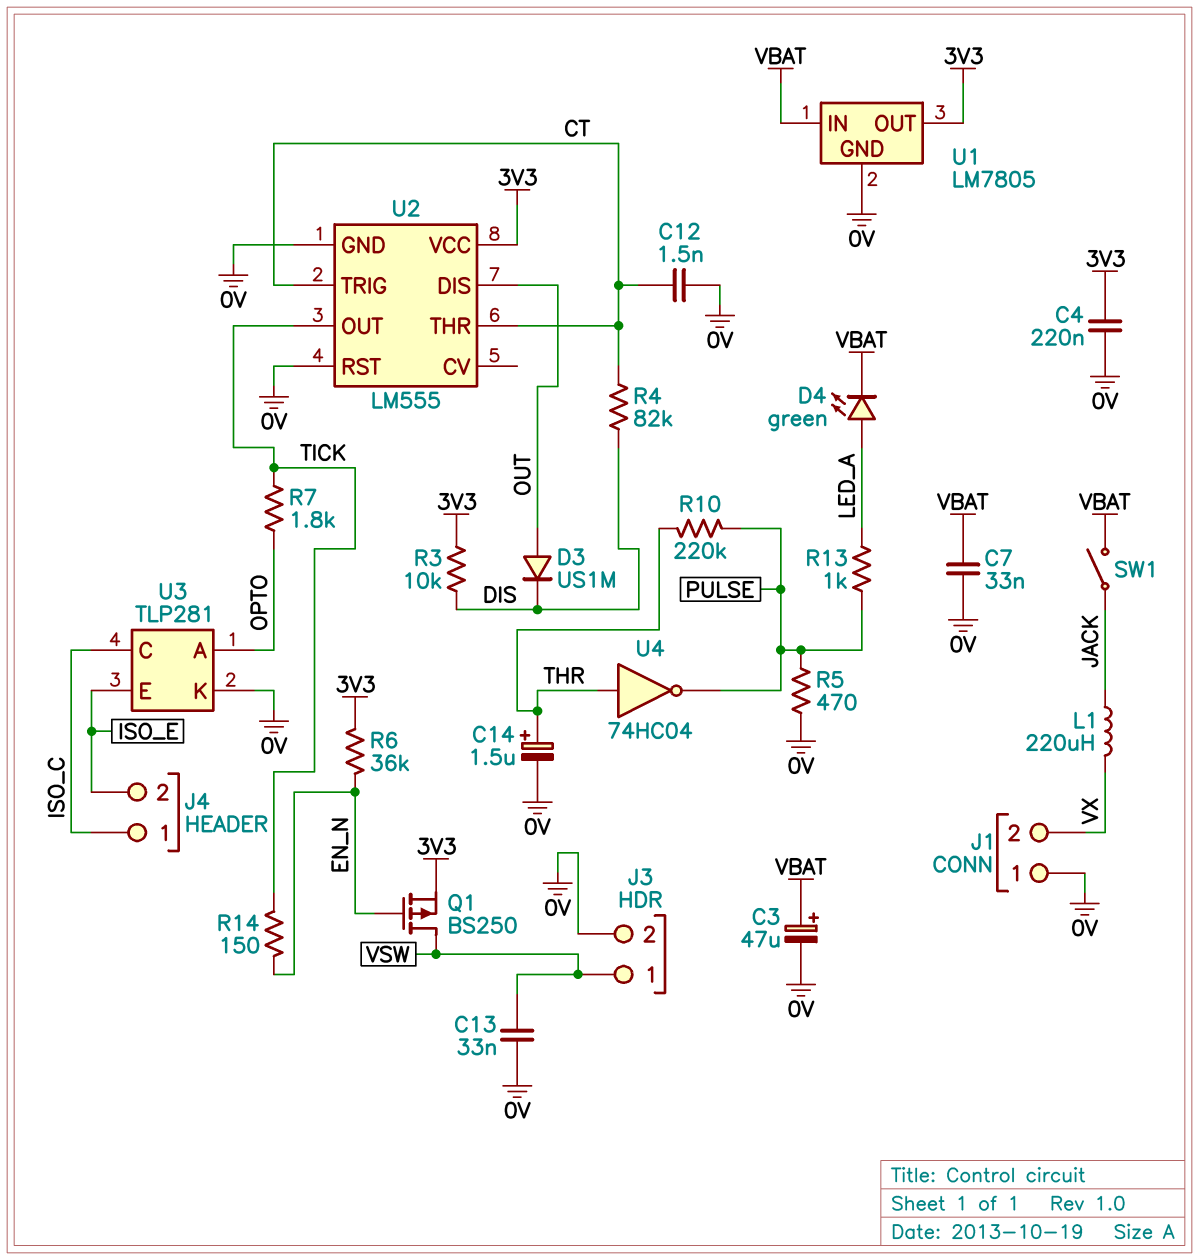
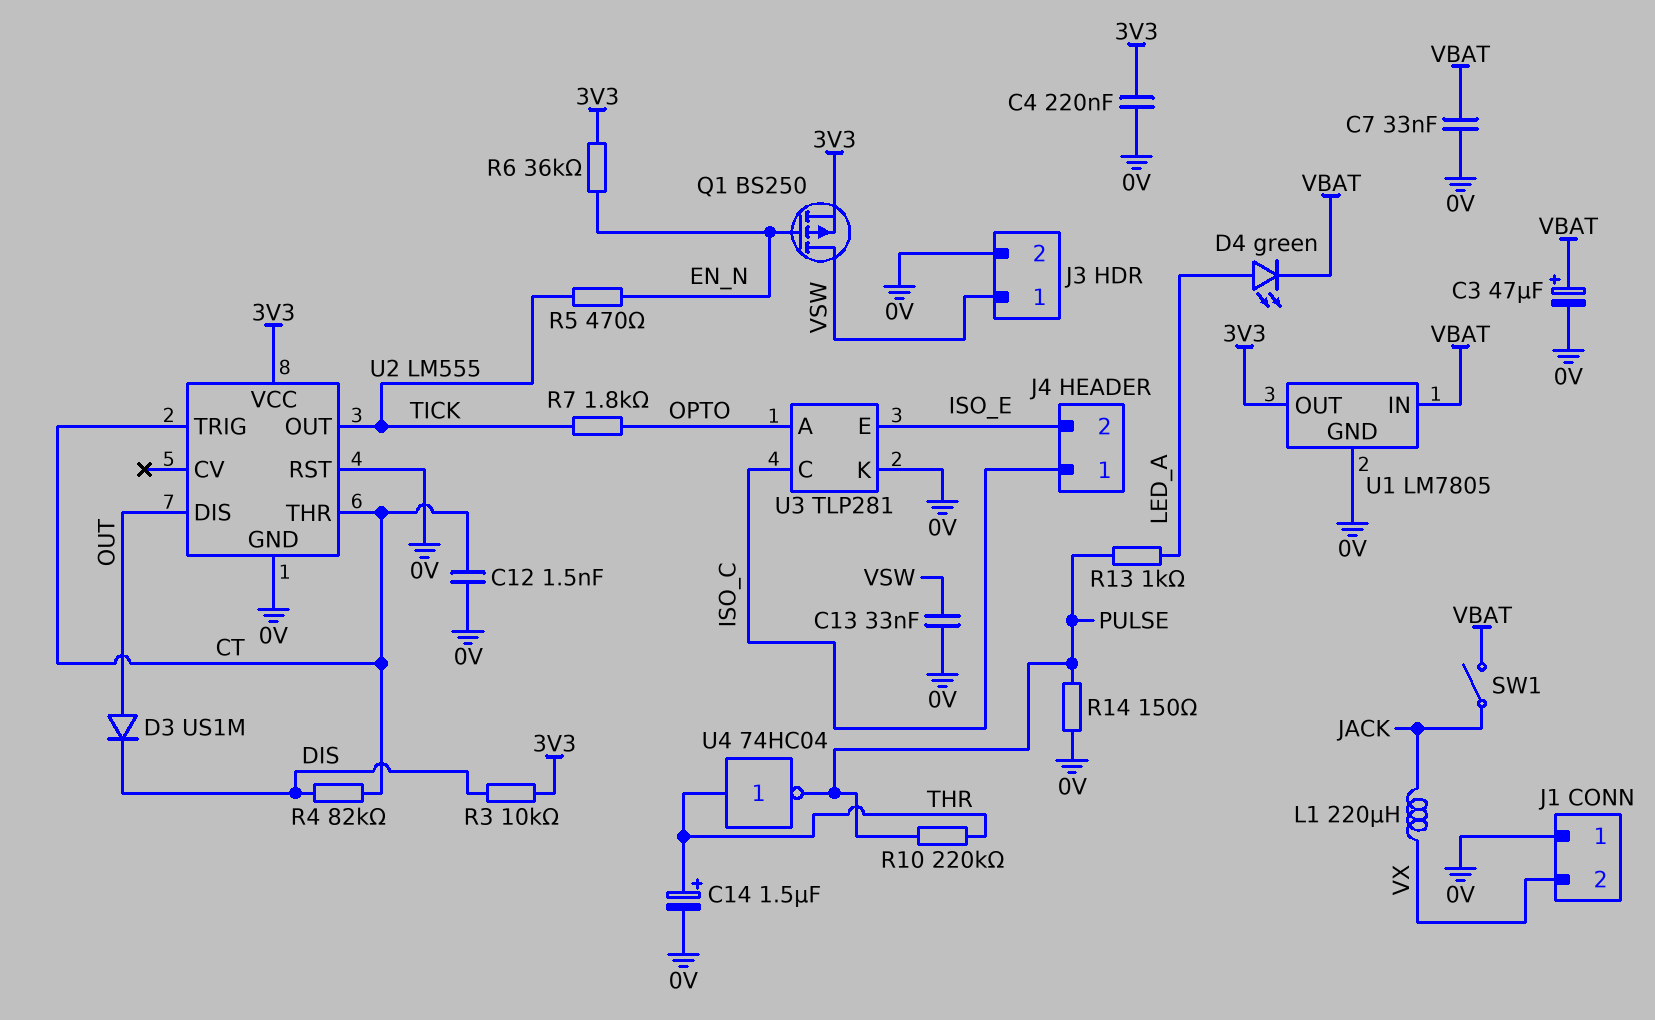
R5: 470 (0V, PULSE) -> 470 (EN_N, TICK)
R14: 150 (EN_N, TICK) -> 150 (0V, PULSE)

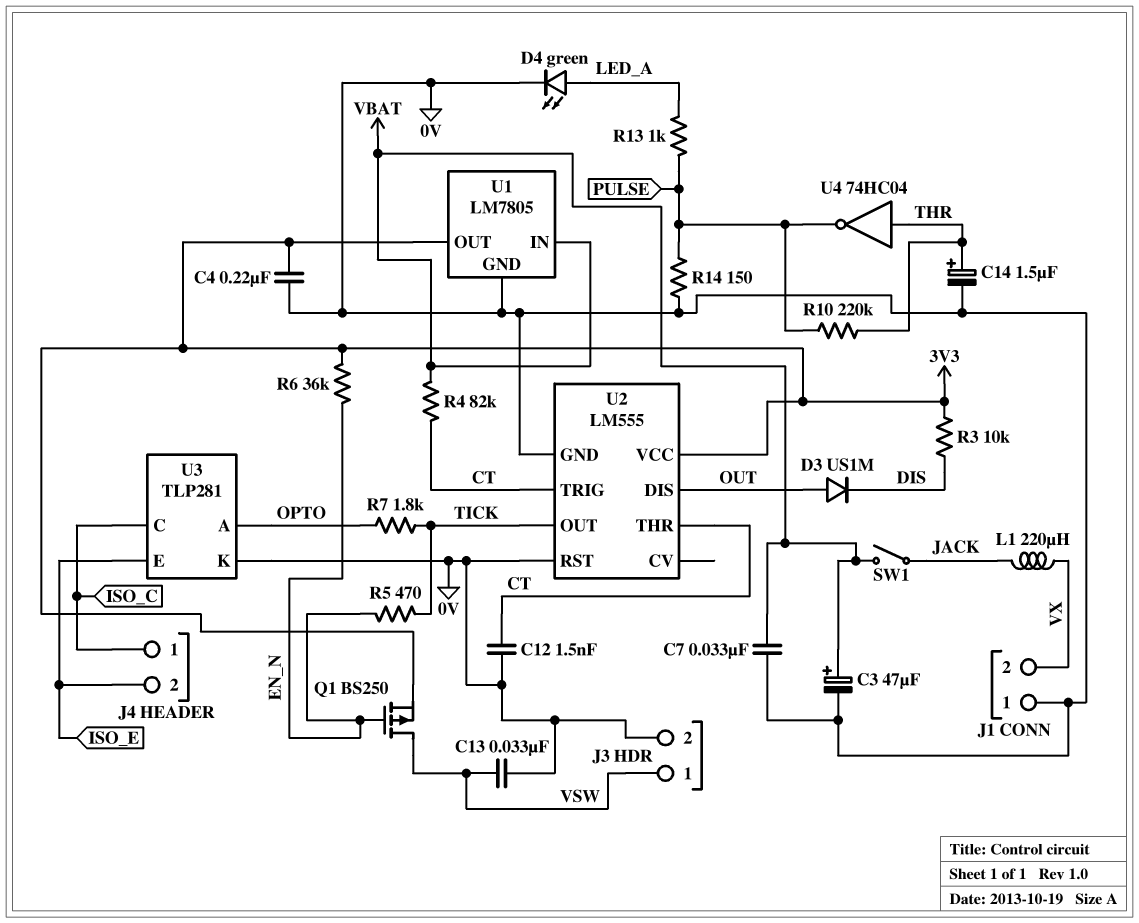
D4: LED green (A LED_A, K VBAT) -> LED green (A LED_A, K 0V)
R4: 82k (CT, DIS) -> 82k (CT, VBAT)

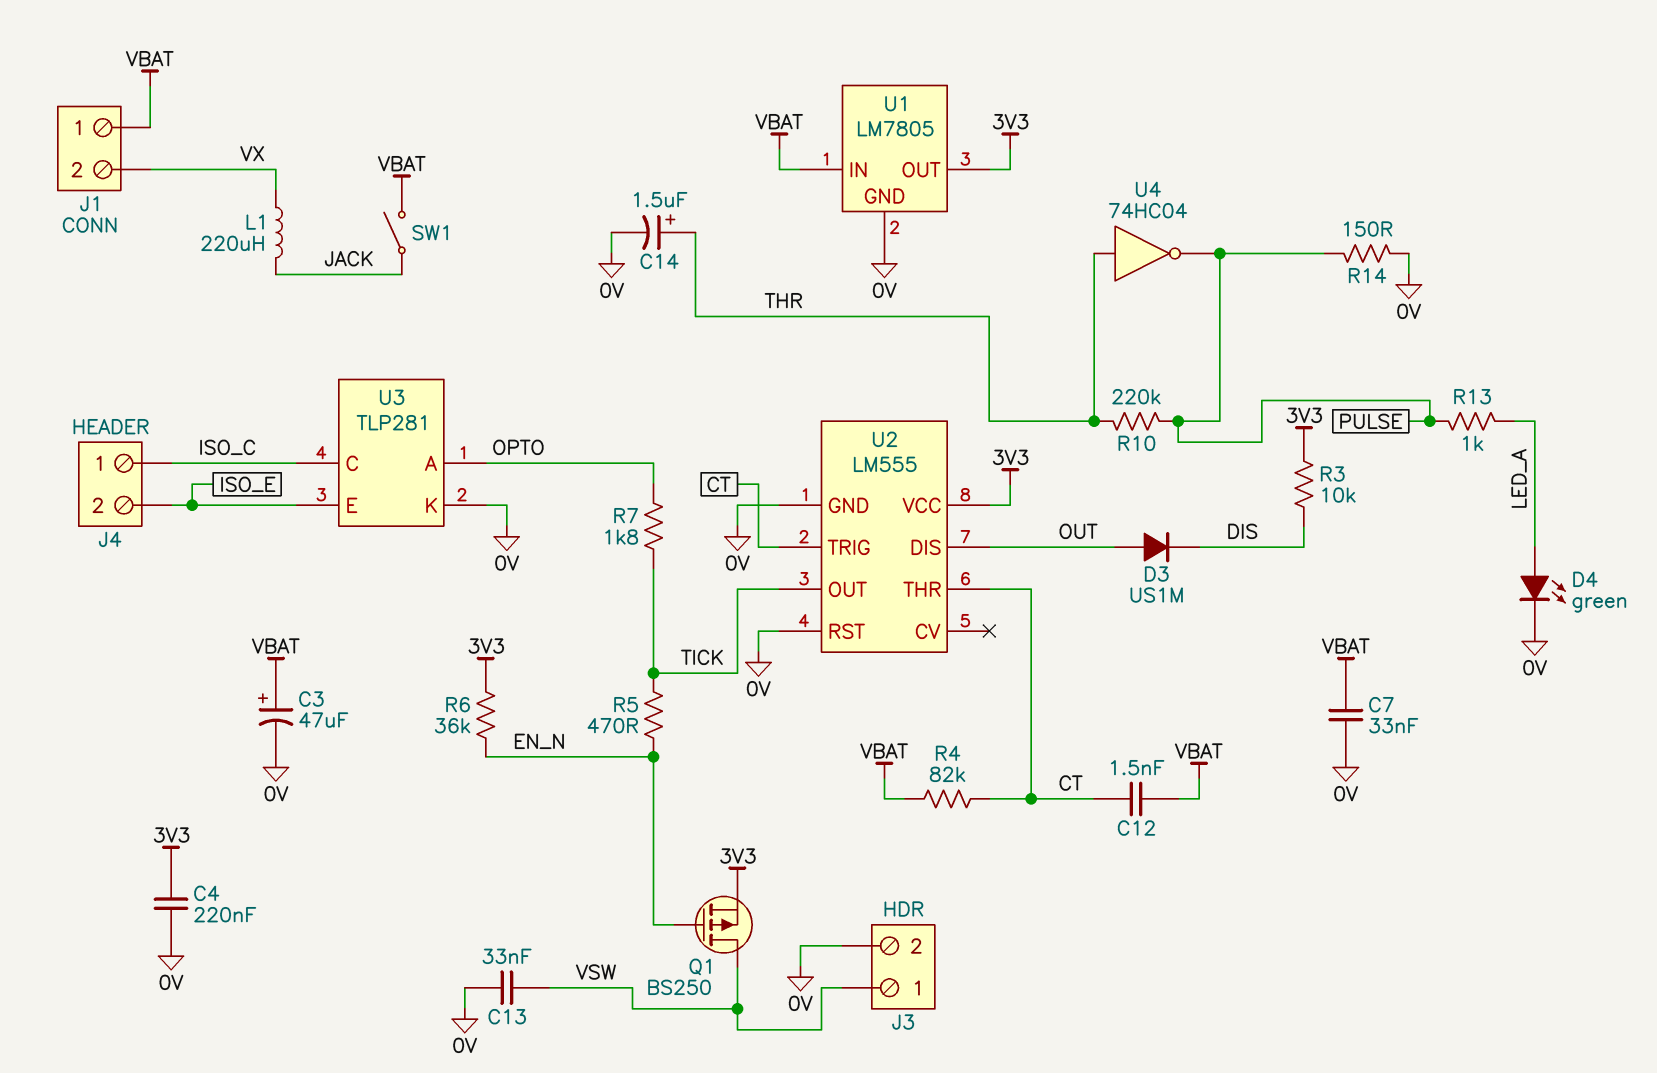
C12: 1.5nF (0V, CT) -> 1.5nF (CT, VBAT)
J1 pin 1: 0V -> VBAT

